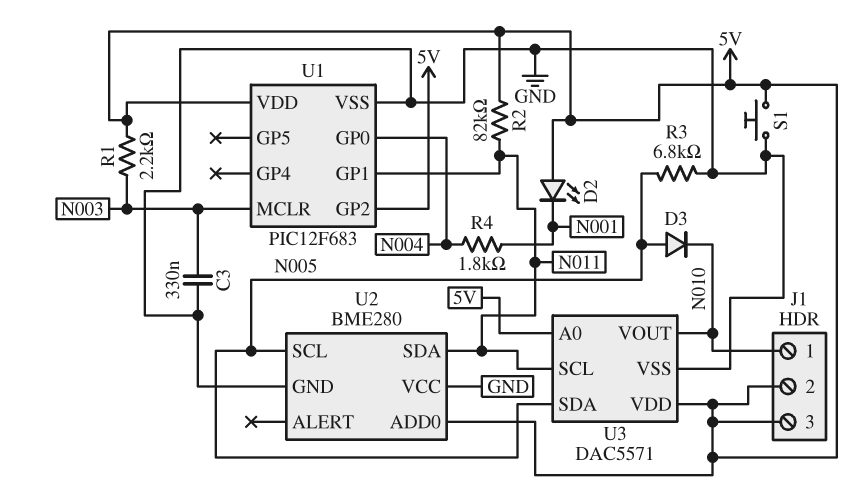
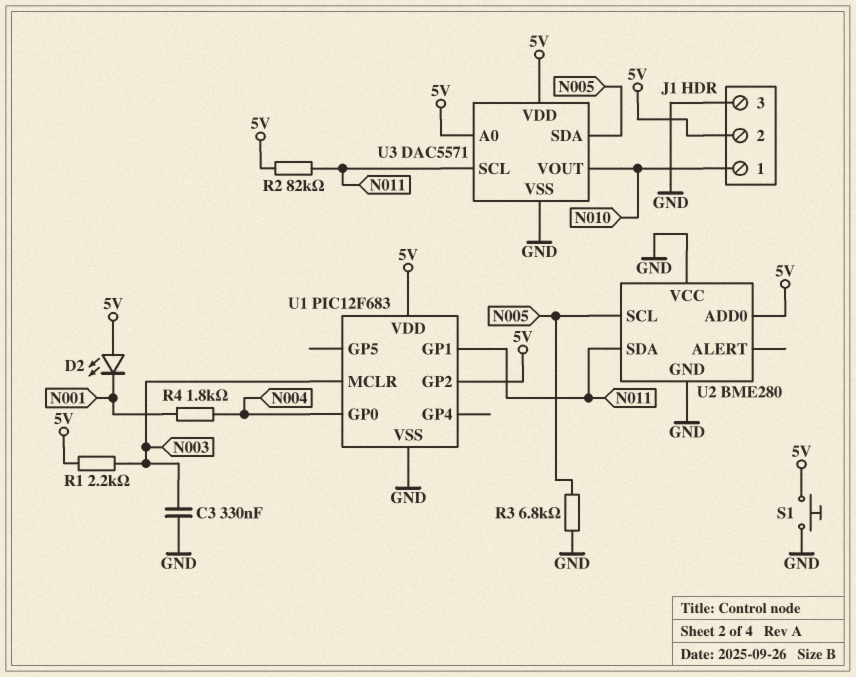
D3: diode (A N005, K N010) -> none
J1 pin 3: 5V -> GND

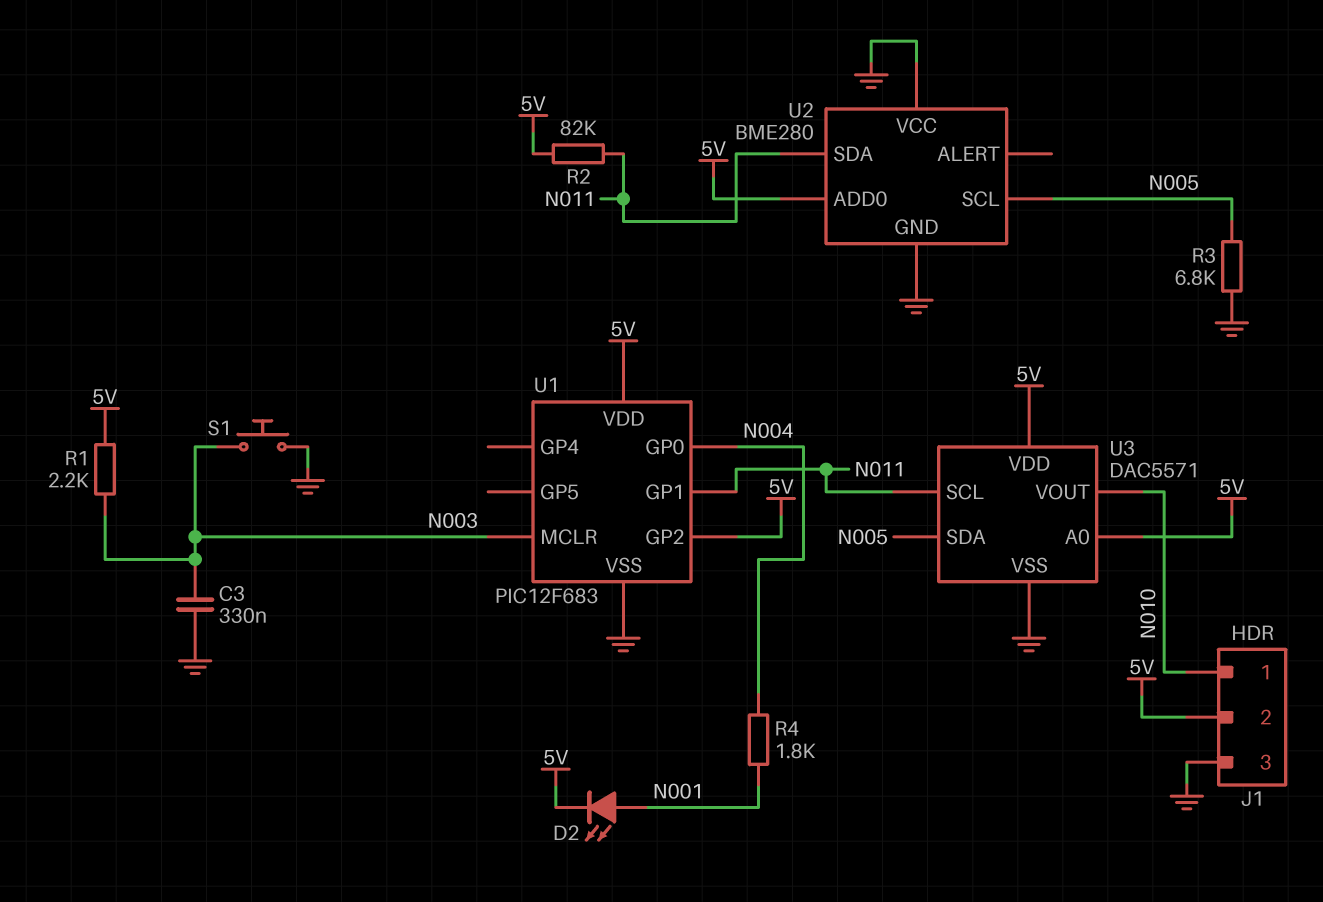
D2: LED (A 5V, K N001) -> LED (A N001, K 5V)
S1: button (5V, GND) -> button (GND, N003)

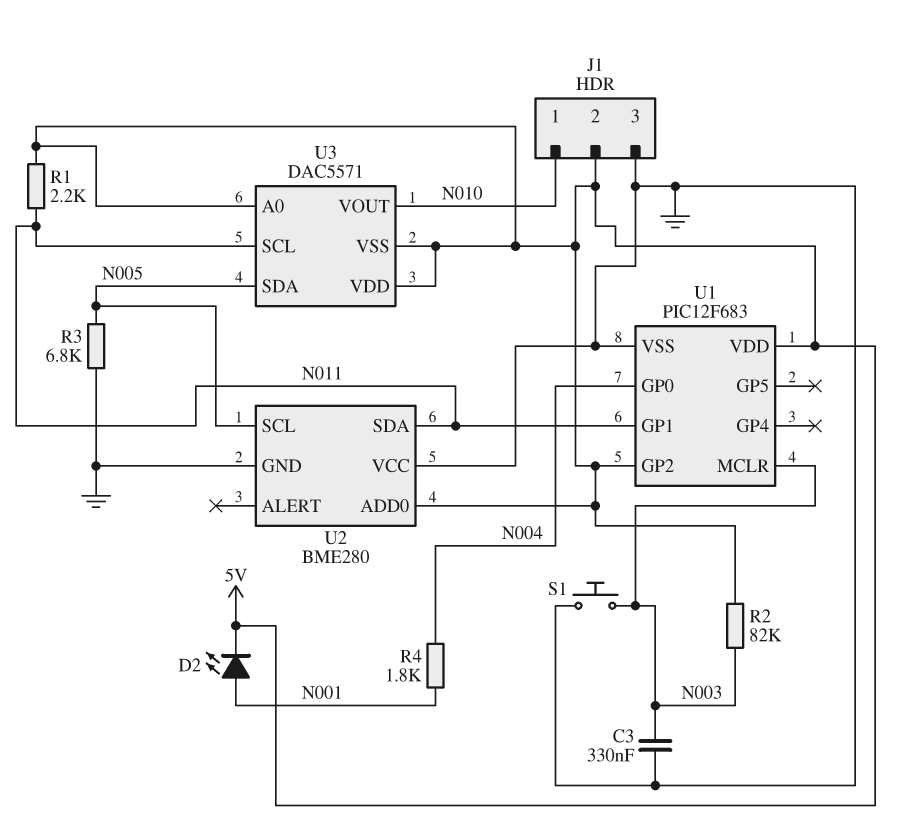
R1: 2.2k (5V, N003) -> 2.2k (5V, N011)
R2: 82k (5V, N011) -> 82k (5V, N003)
U3 pin VSS: GND -> 5V

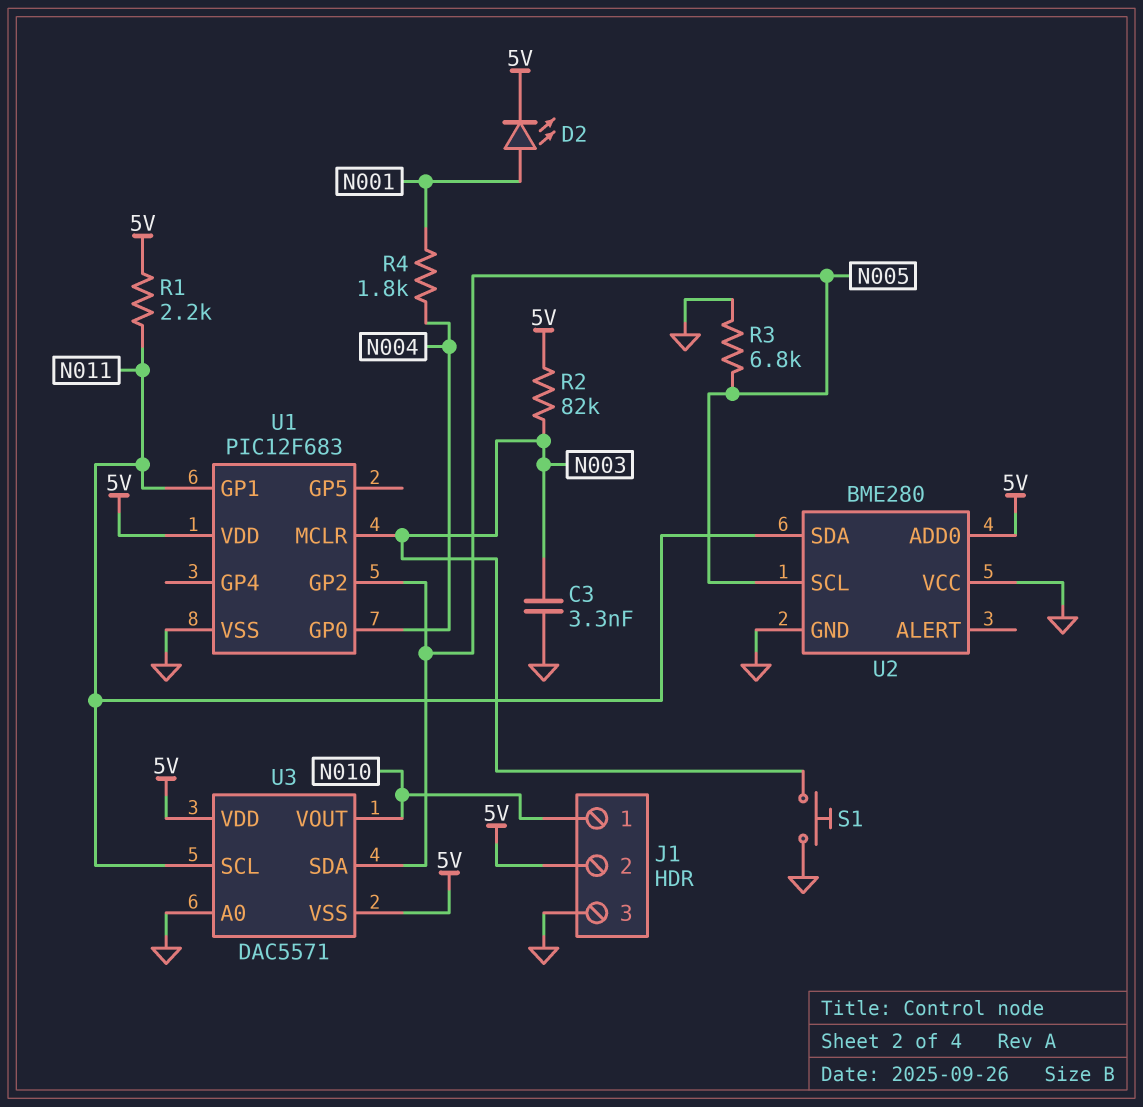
C3: 330nF (GND, N003) -> 3.3nF (GND, N003)
U1 pin GP2: 5V -> N005
U3 pin A0: 5V -> GND

